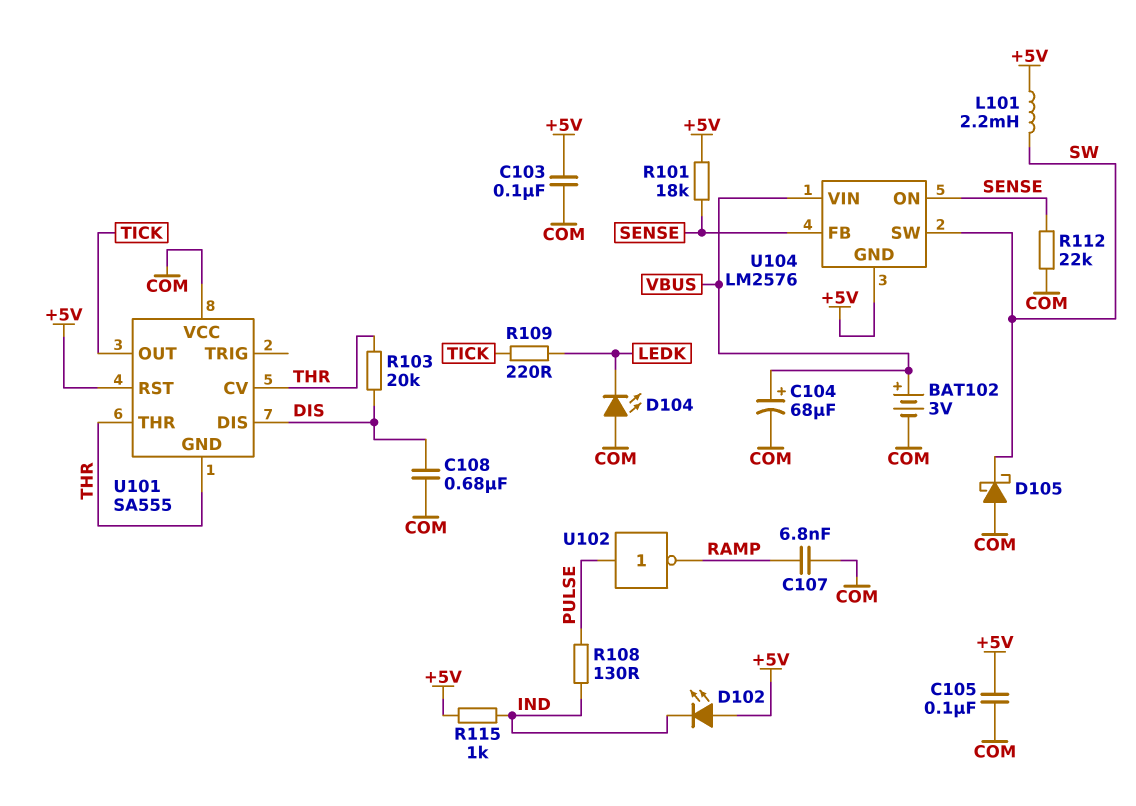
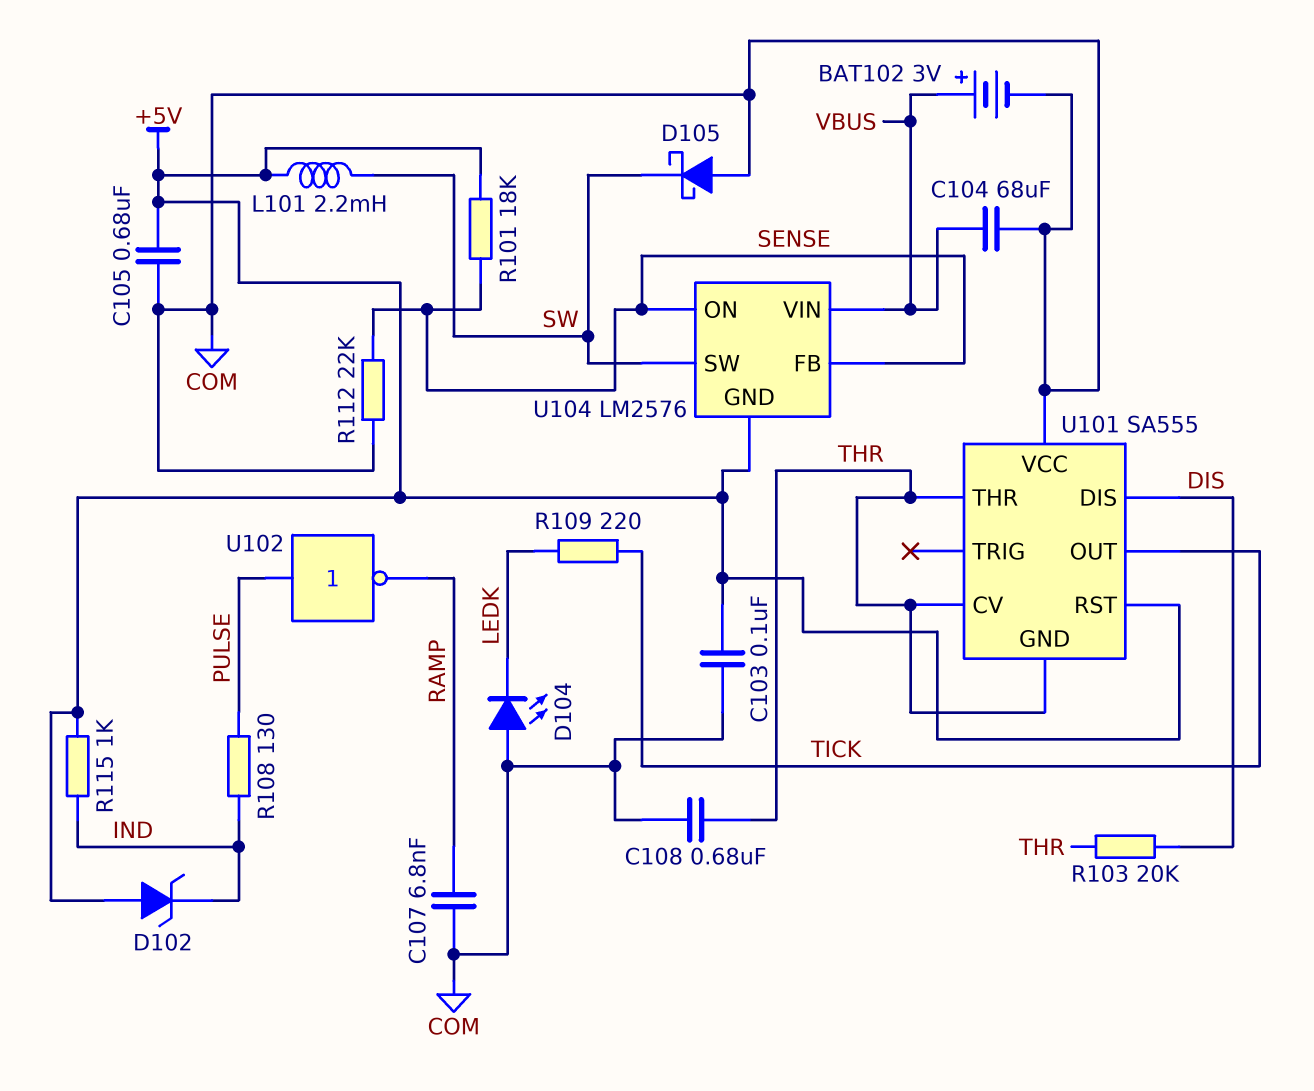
C104: 68uF (plus VBUS, minus COM) -> 68uF (COM, VBUS)
C105: 100nF (+5V, COM) -> 680nF (+5V, COM)
C108: 680nF (COM, DIS) -> 680nF (COM, THR)
D102: LED (A +5V, K IND) -> zener (A +5V, K IND)

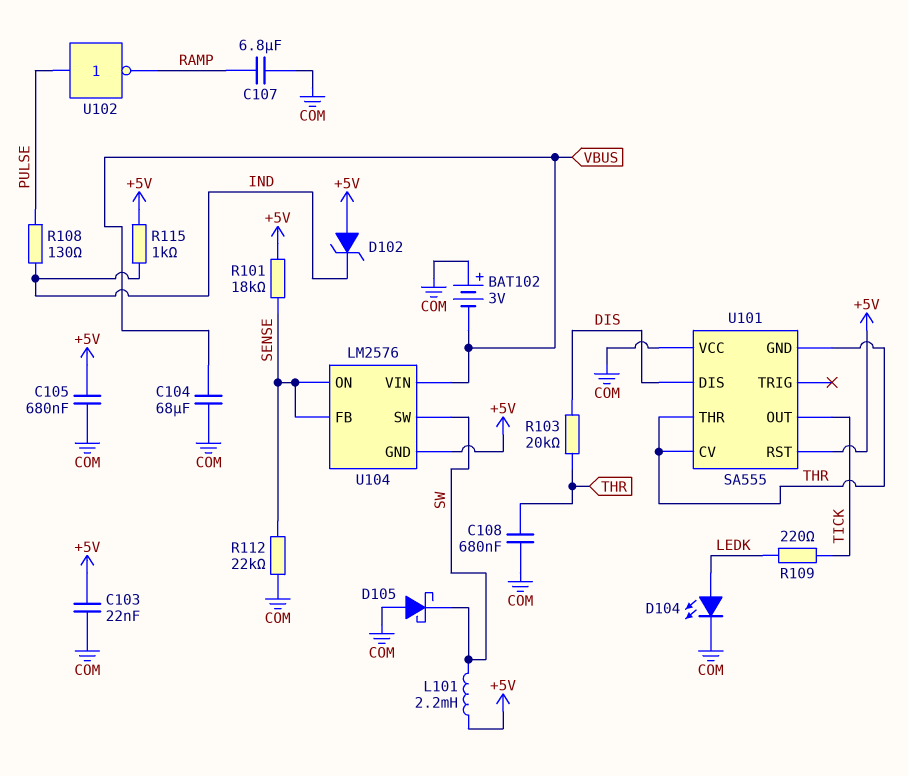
BAT102: 3V (plus VBUS, minus COM) -> 3V (plus COM, minus VBUS)
C103: 100nF (+5V, COM) -> 22nF (+5V, COM)
C107: 6.8nF (COM, RAMP) -> 6.8uF (COM, RAMP)
D104: LED (A COM, K LEDK) -> LED (A LEDK, K COM)

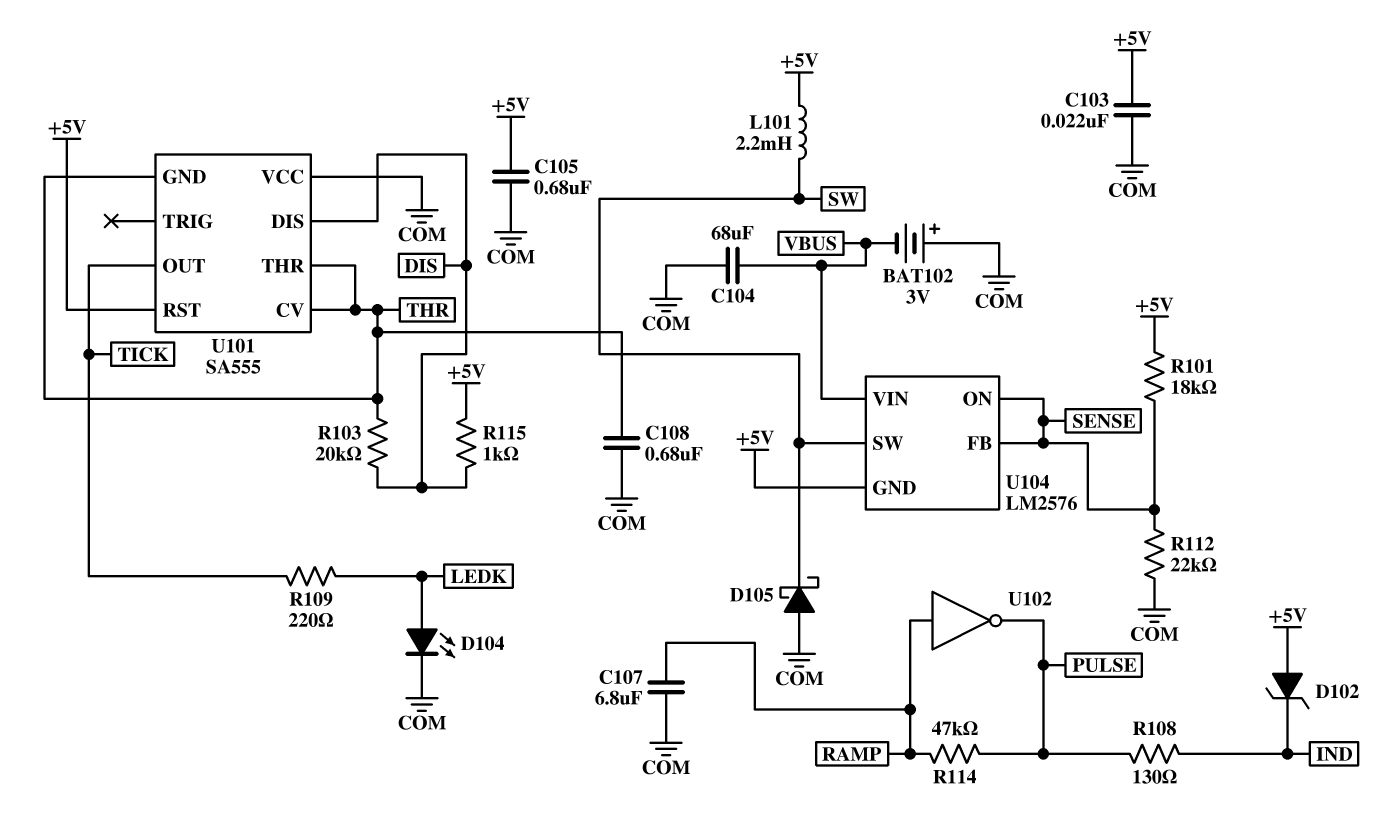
R114: none -> 47k (PULSE, RAMP)
R115: 1k (+5V, IND) -> 1k (+5V, DIS)
U102: NOT (in PULSE, out RAMP) -> NOT (in RAMP, out PULSE)

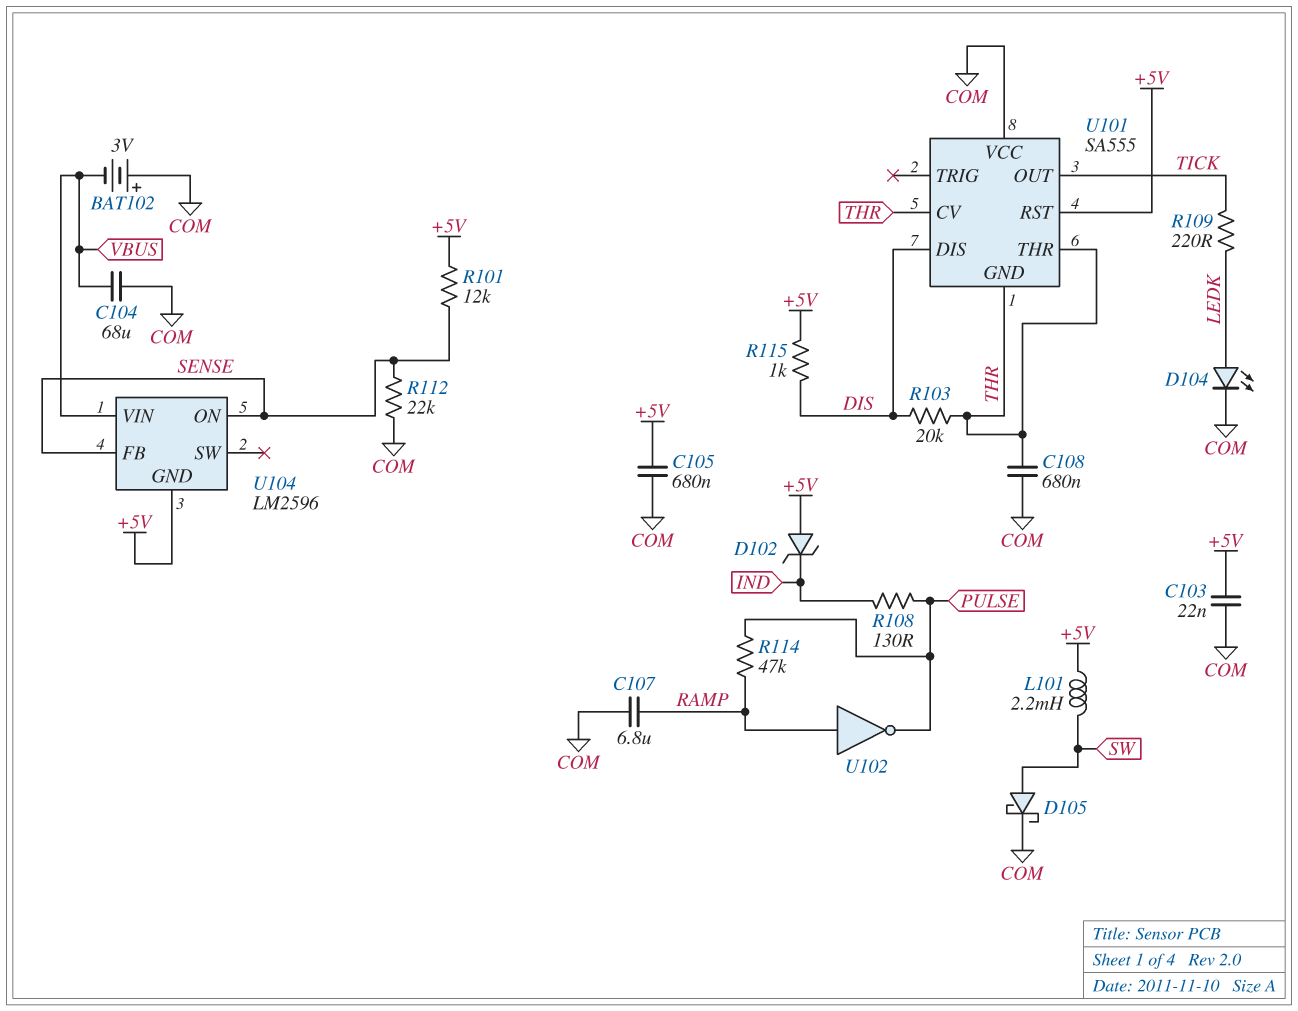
D105: schottky (A COM, K SW) -> schottky (A SW, K COM)
R101: 18k (+5V, SENSE) -> 12k (+5V, SENSE)
U104: LM2576 -> LM2596
U104 pin SW: SW -> none

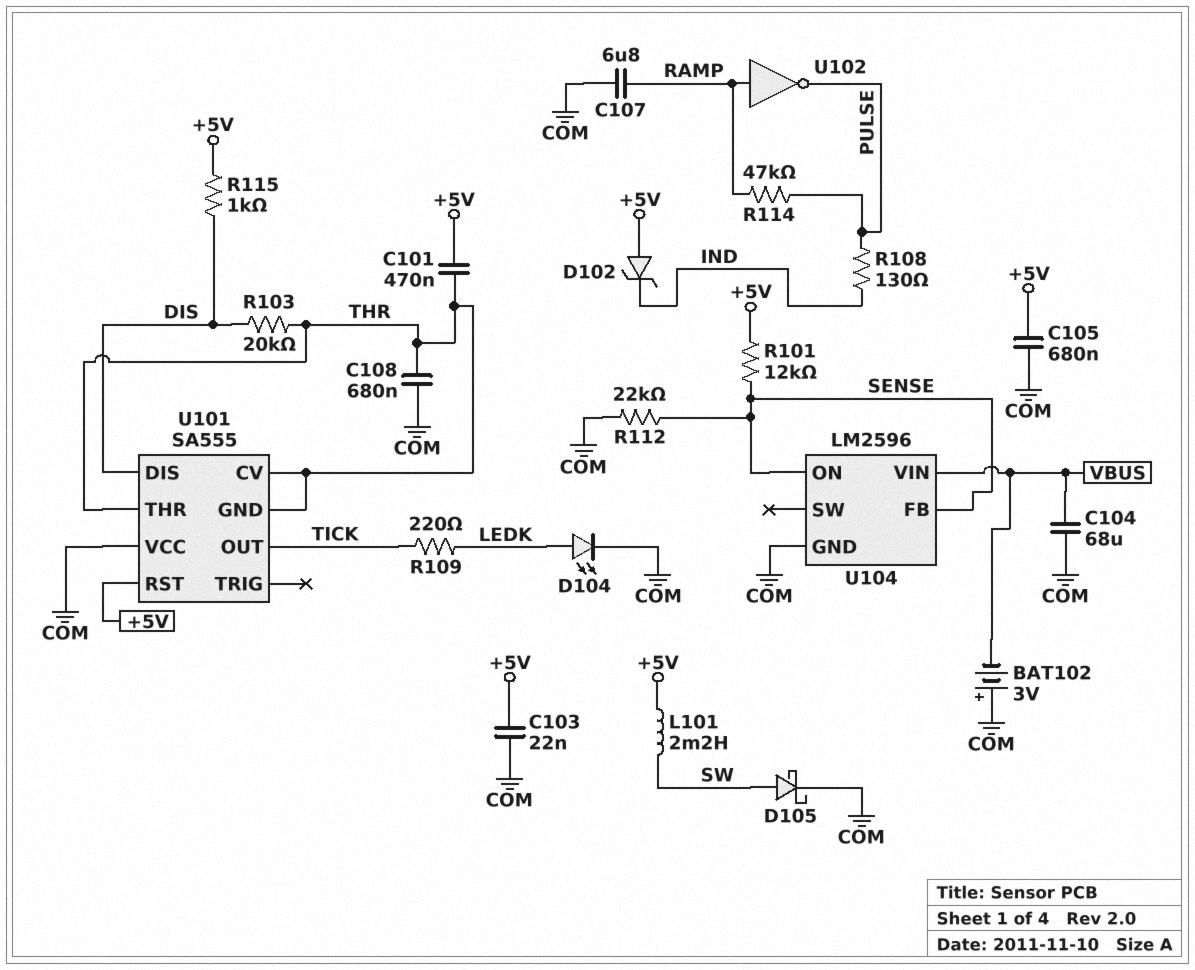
C101: none -> 470nF (+5V, THR)
U104 pin GND: +5V -> COM

